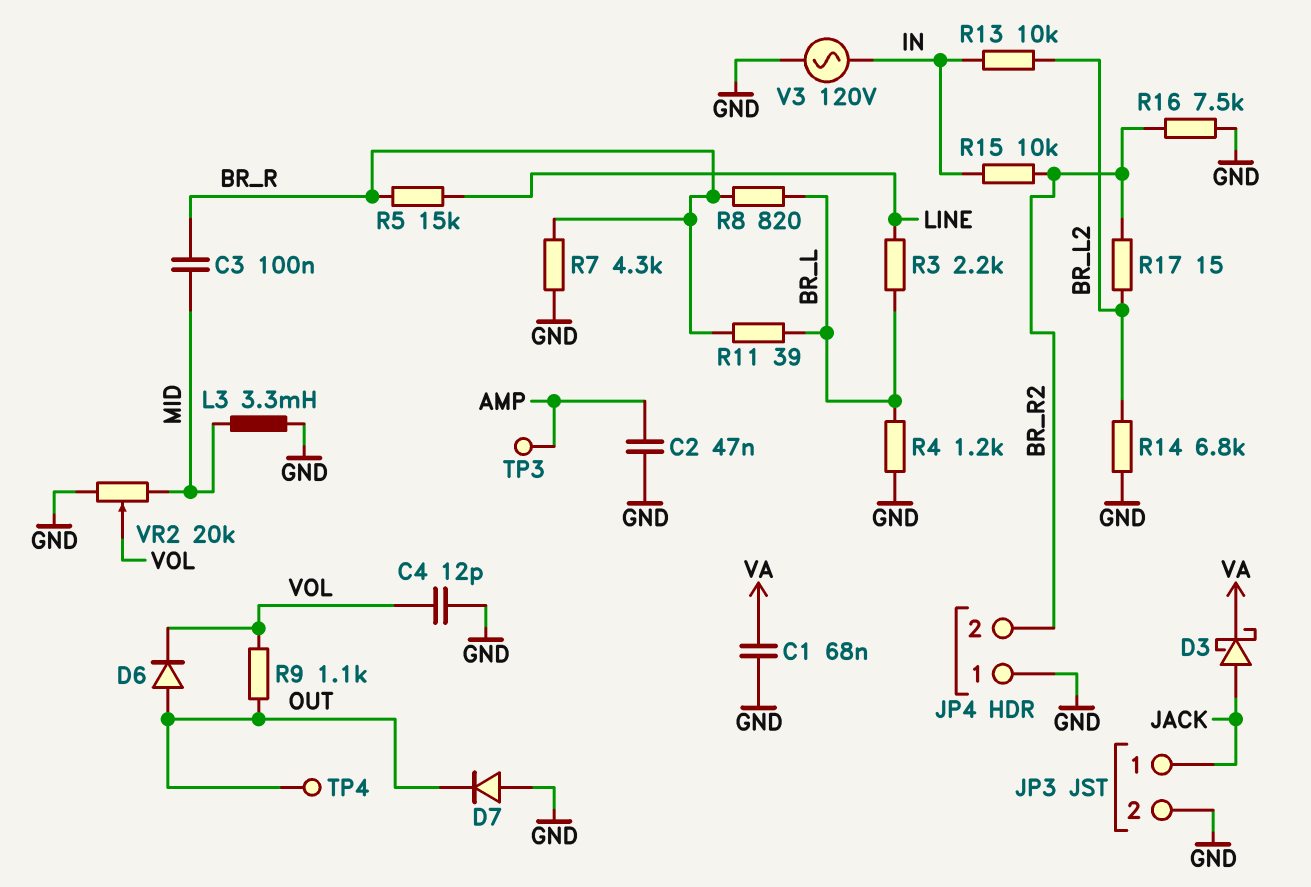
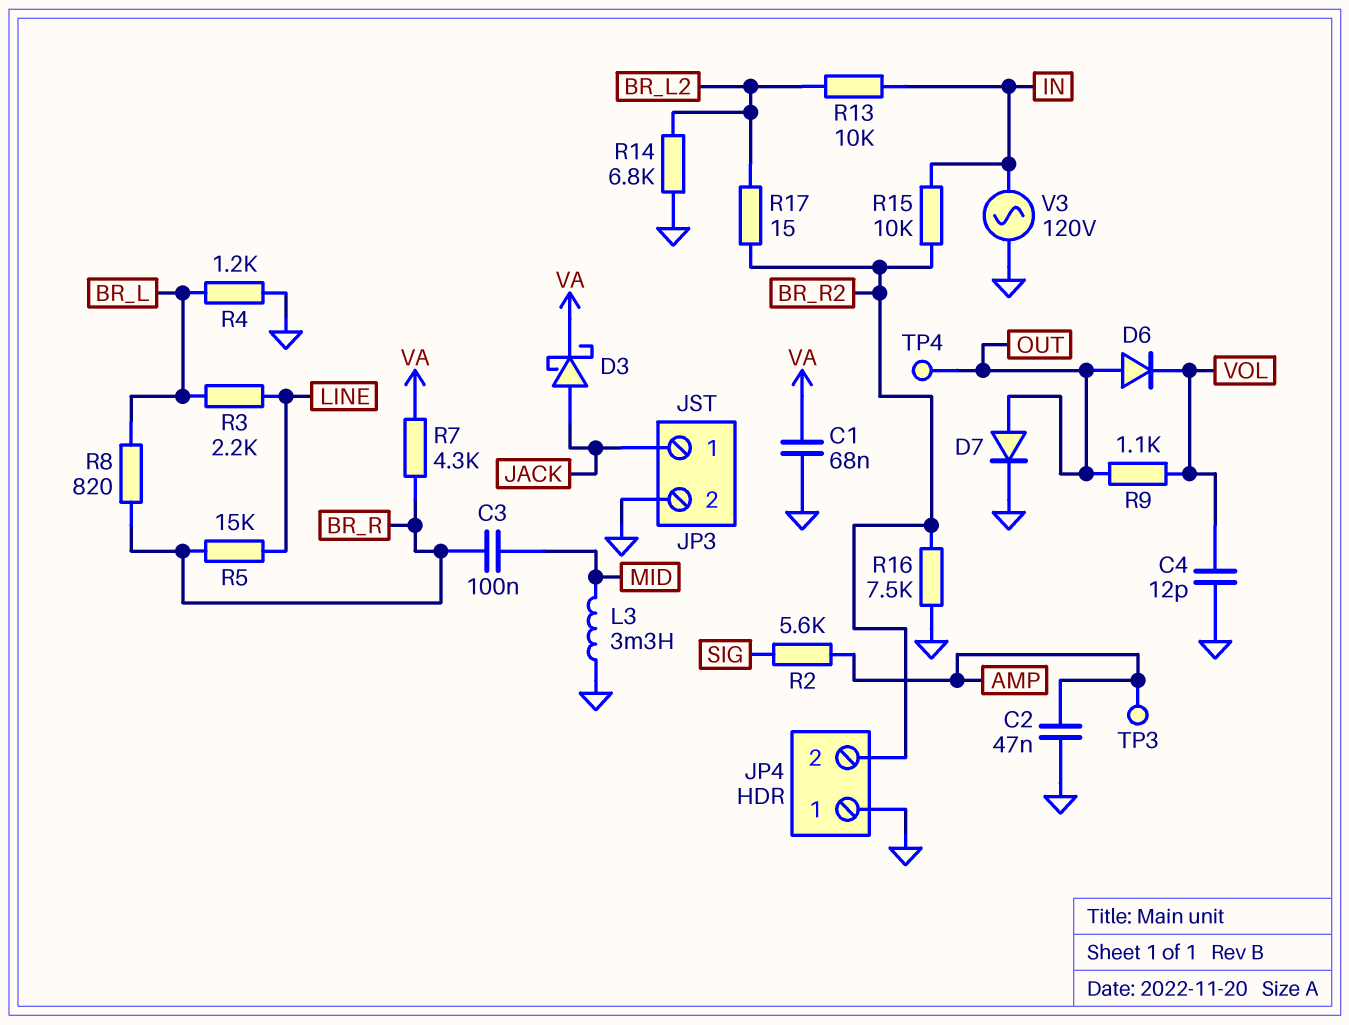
D7: diode (A GND, K OUT) -> diode (A OUT, K GND)
R2: none -> 5.6k (AMP, SIG)
R7: 4.3k (BR_R, GND) -> 4.3k (BR_R, VA)
R11: 39 (BR_L, BR_R) -> none
VR2: 20k (GND, MID, wiper VOL) -> none

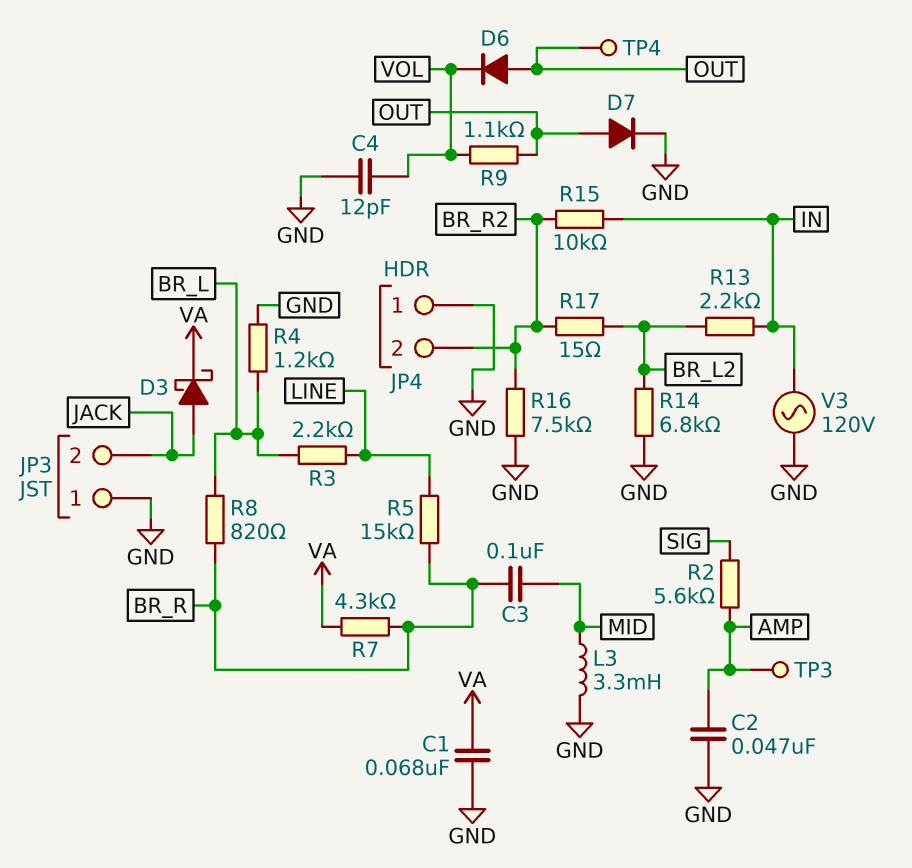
JP3 pin 1: JACK -> GND
JP3 pin 2: GND -> JACK
R13: 10k (BR_L2, IN) -> 2.2k (BR_L2, IN)

